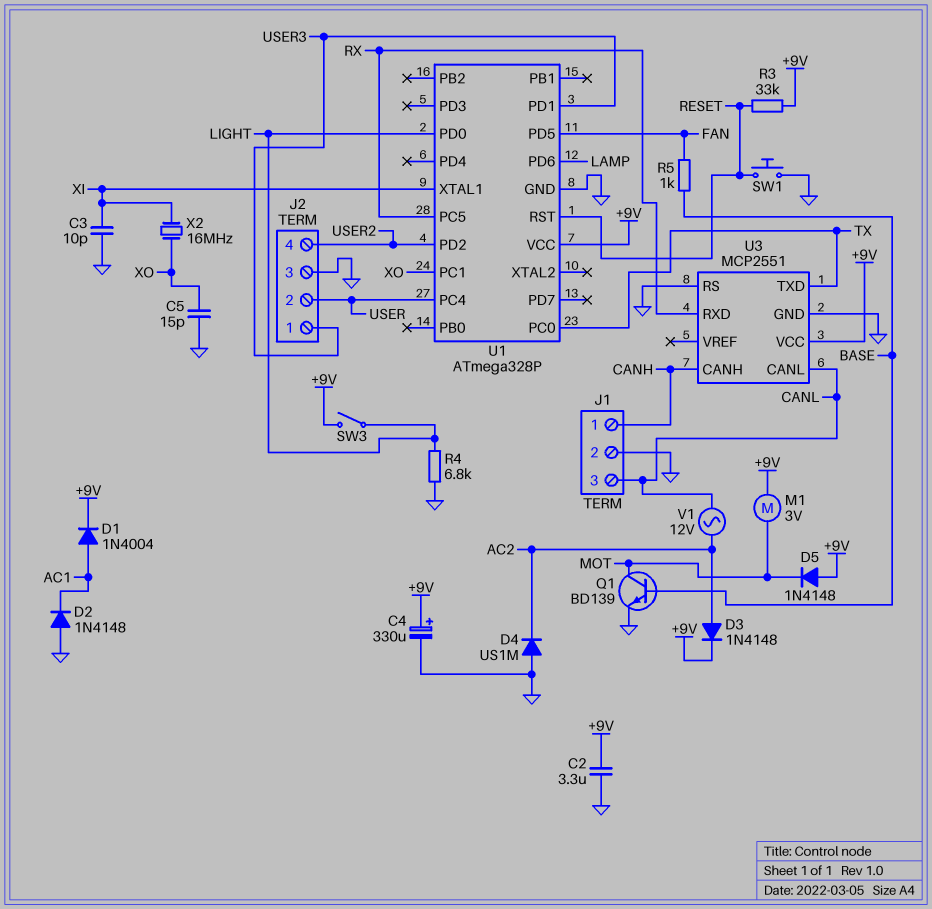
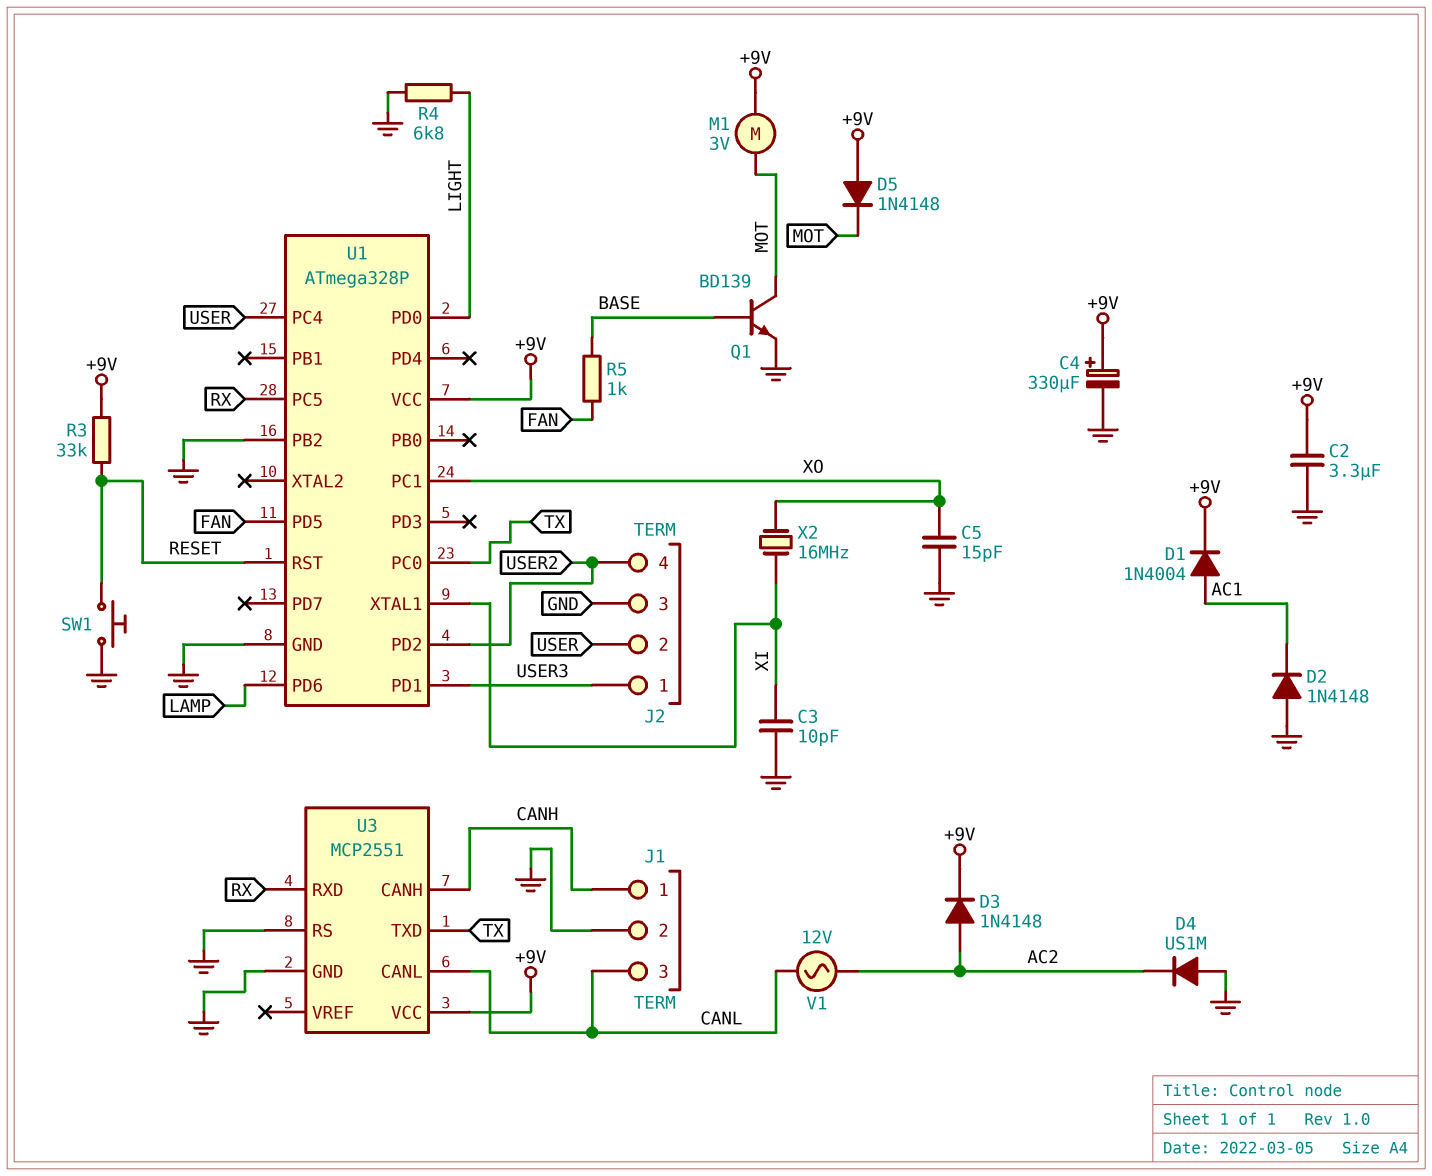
SW3: switch (+9V, LIGHT) -> none
U1 pin PB2: none -> GND

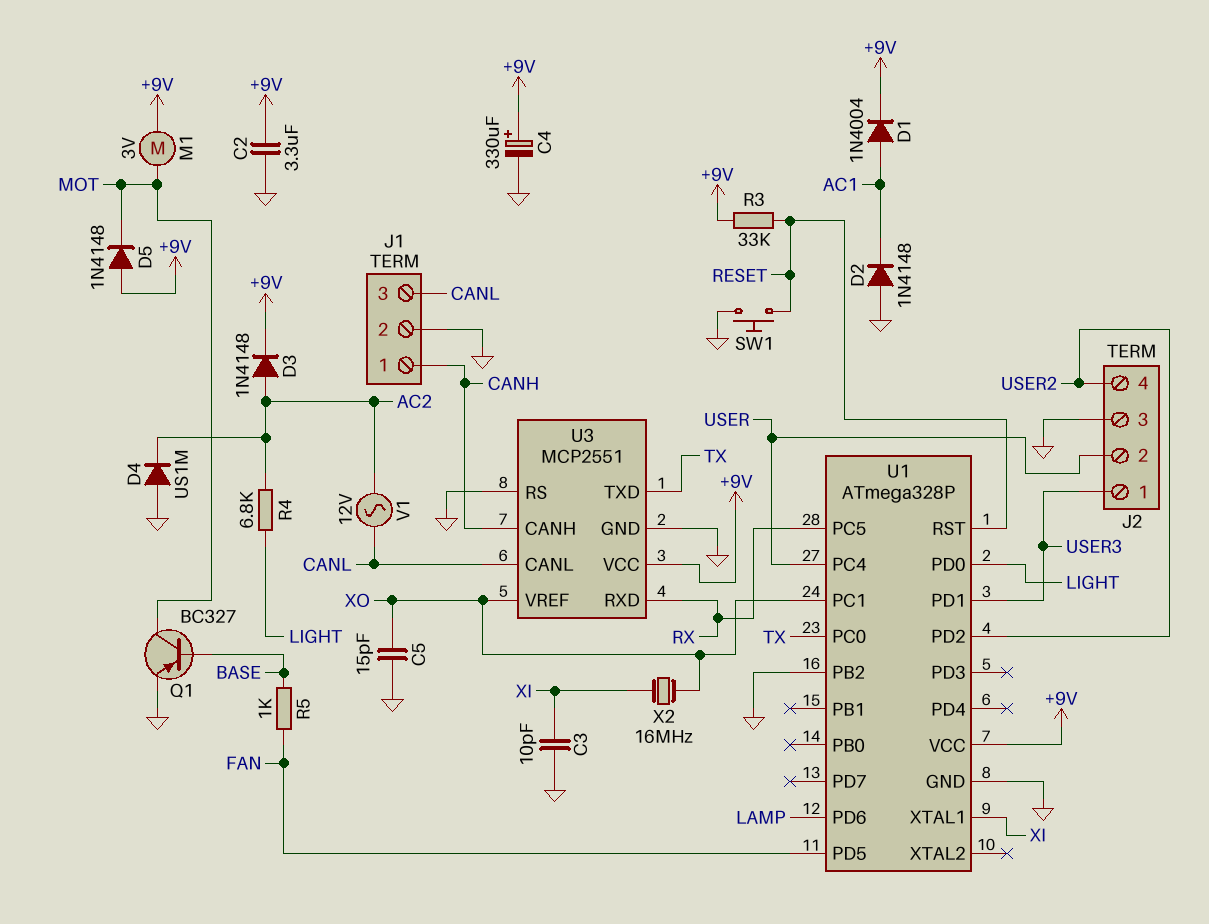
Q1: NPN BD139 (B BASE, C MOT, E GND) -> PNP BC327 (B BASE, C MOT, E GND)
R4: 6.8k (GND, LIGHT) -> 6.8k (AC2, LIGHT)
U3 pin VREF: none -> XO

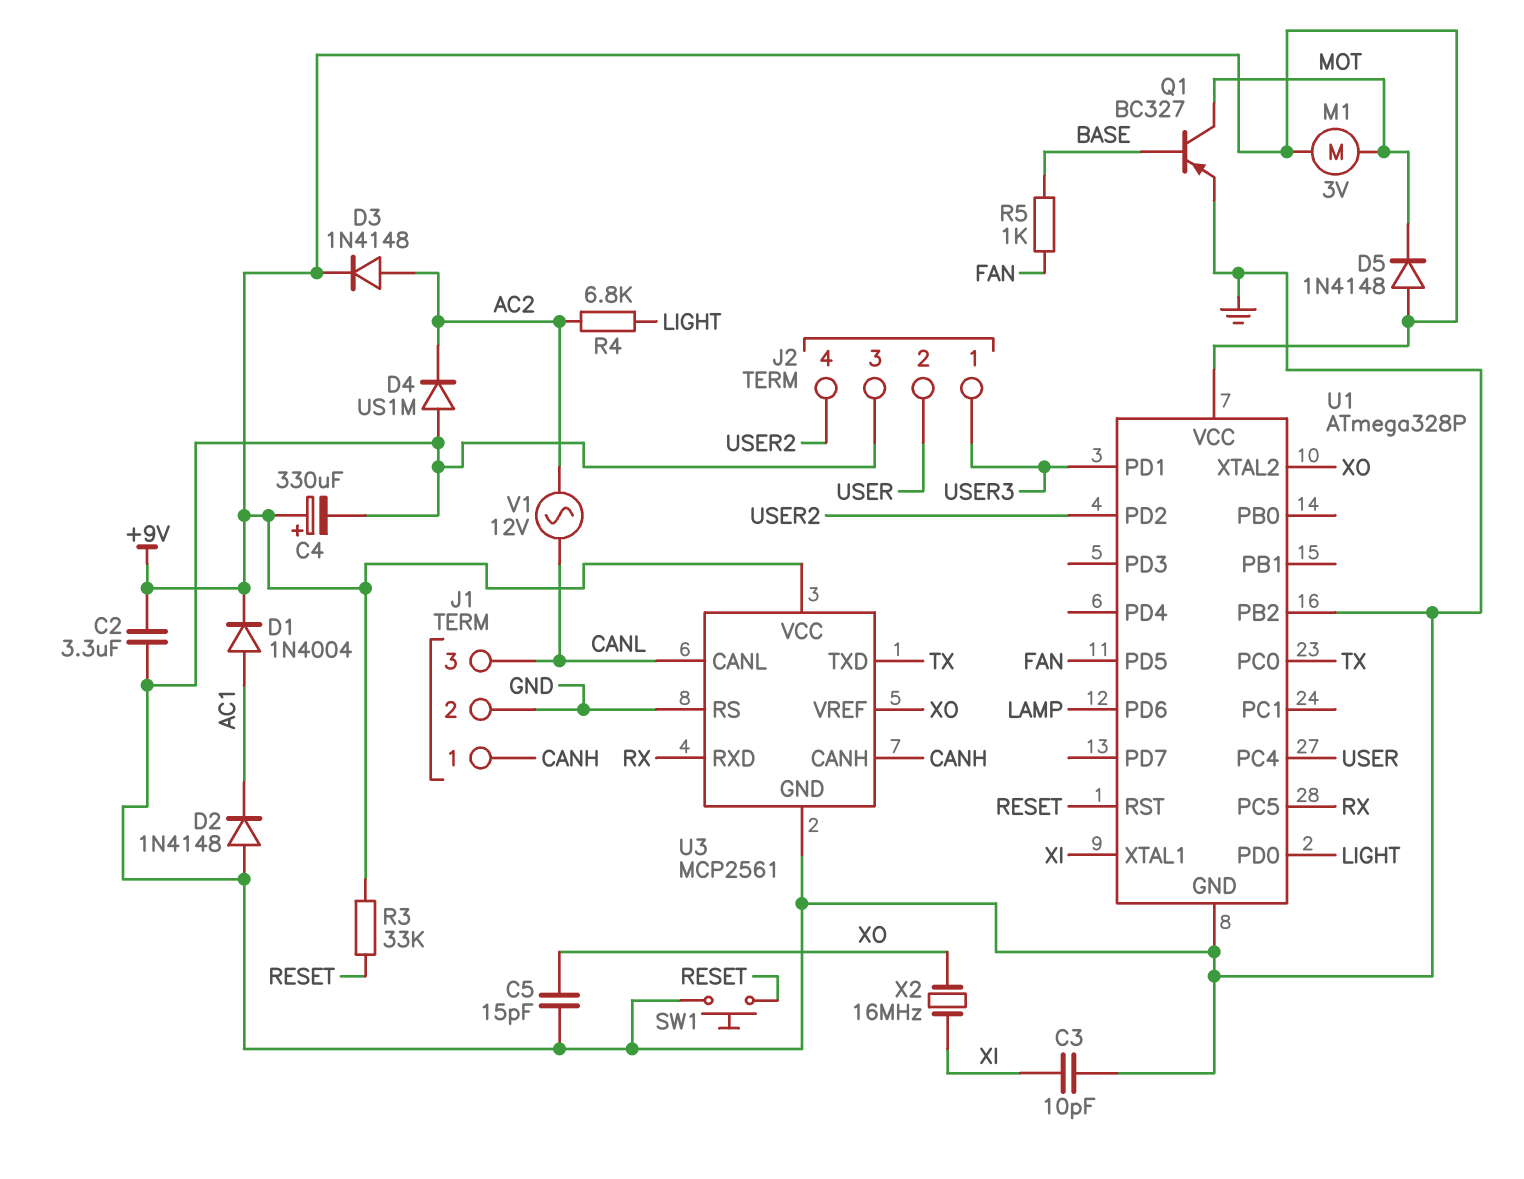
U1 pin PC1: XO -> none
U1 pin XTAL2: none -> XO
U3: MCP2551 -> MCP2561

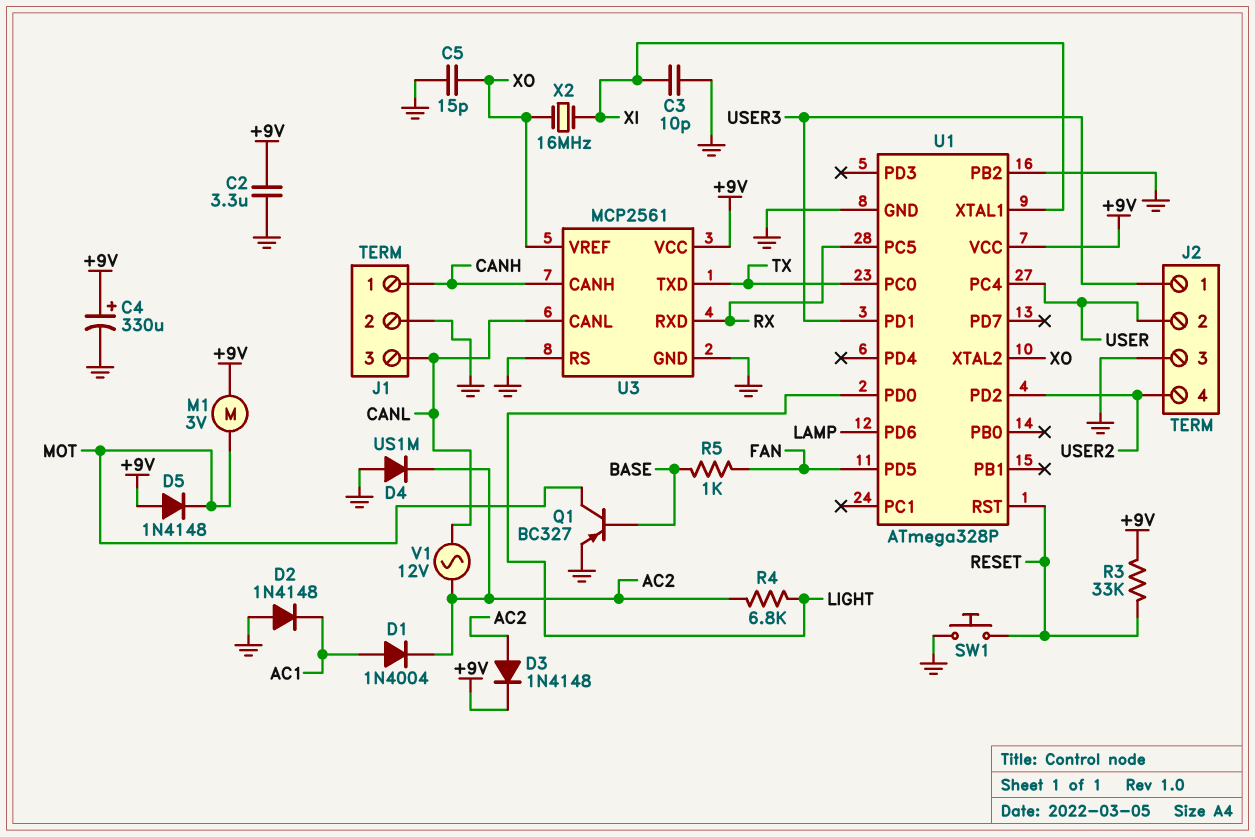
D1: diode 1N4004 (A AC1, K +9V) -> diode 1N4004 (A AC1, K AC2)

